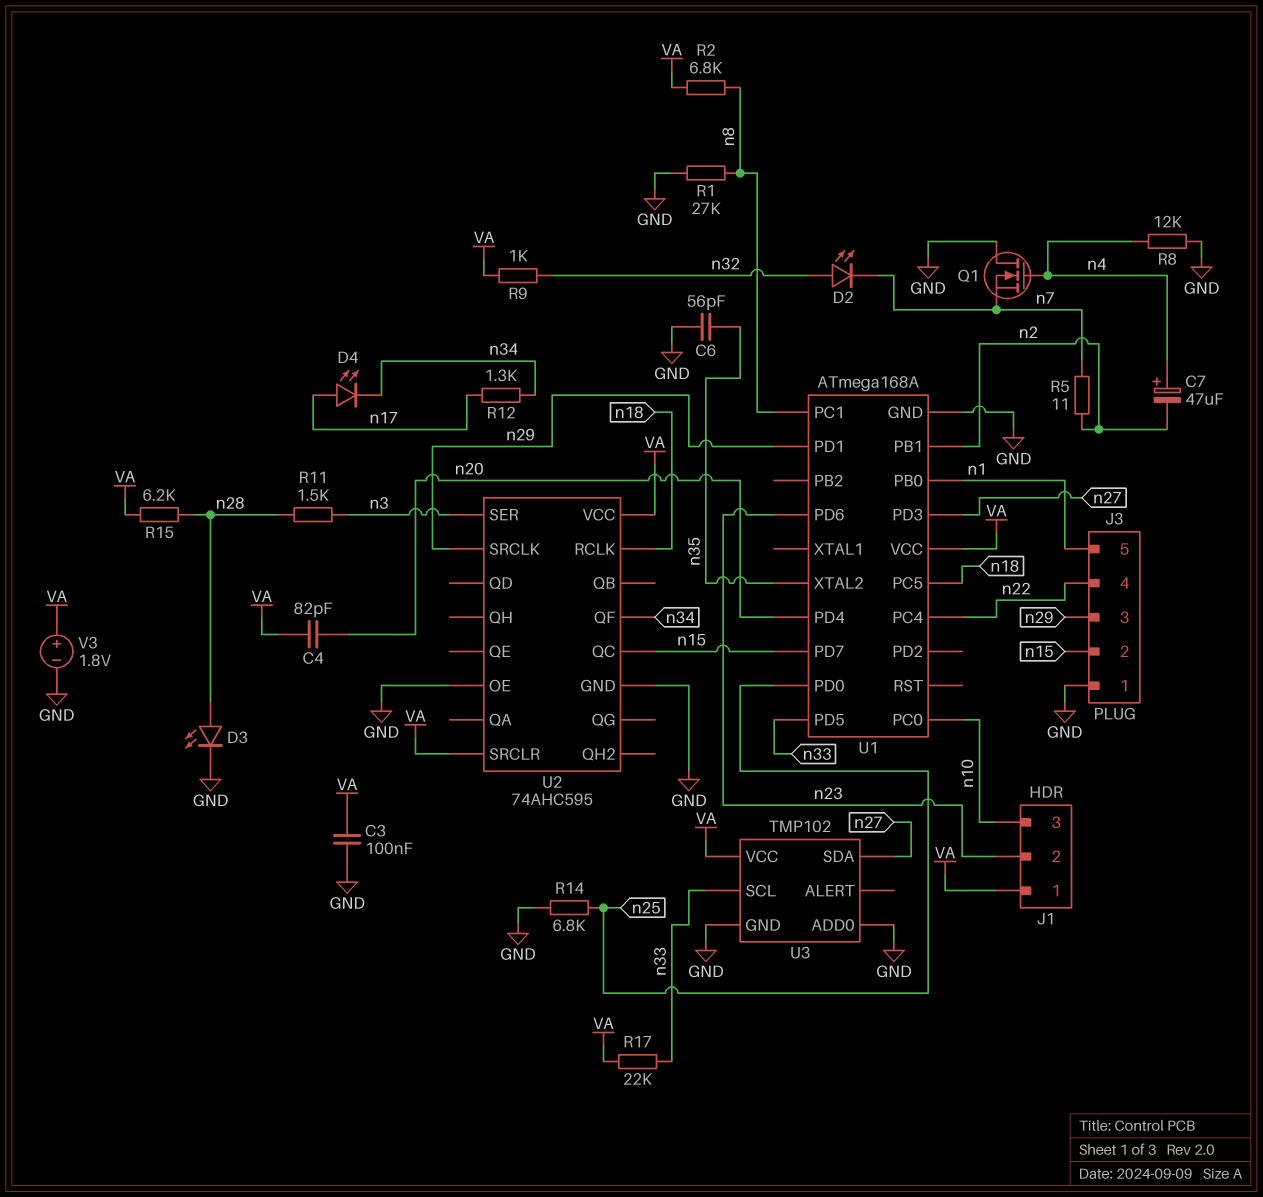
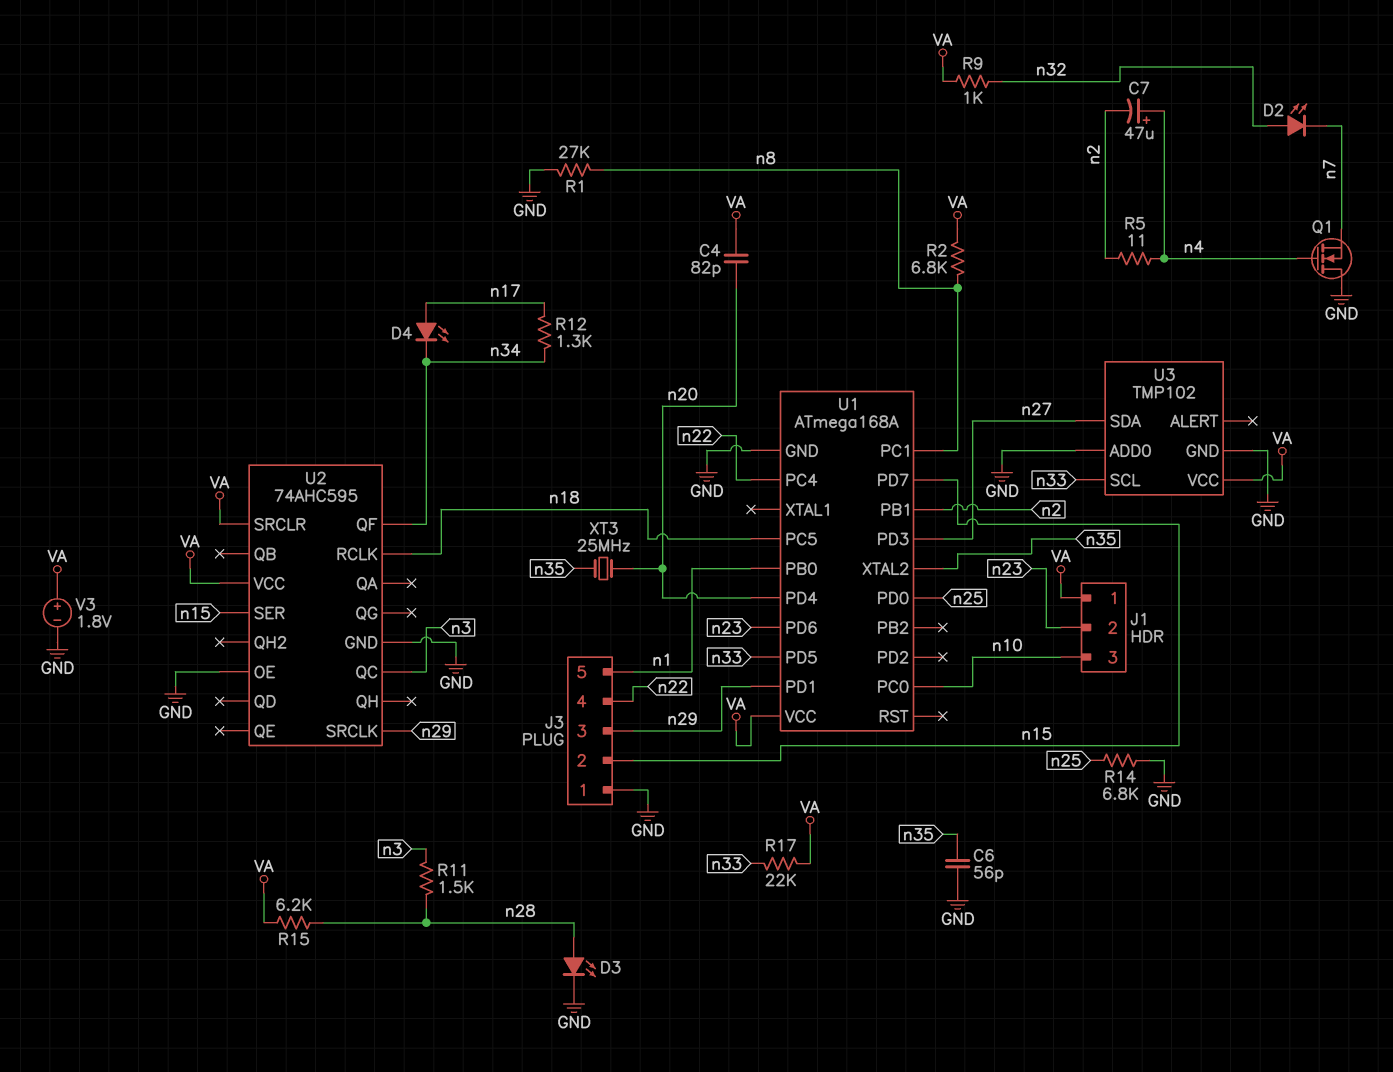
C3: 100nF (GND, VA) -> none
R5: 11 (n2, n7) -> 11 (n2, n4)
R8: 12k (GND, n4) -> none
U2 pin QC: n15 -> n3
U2 pin SER: n3 -> n15
XT3: none -> 25MHz (n20, n35)

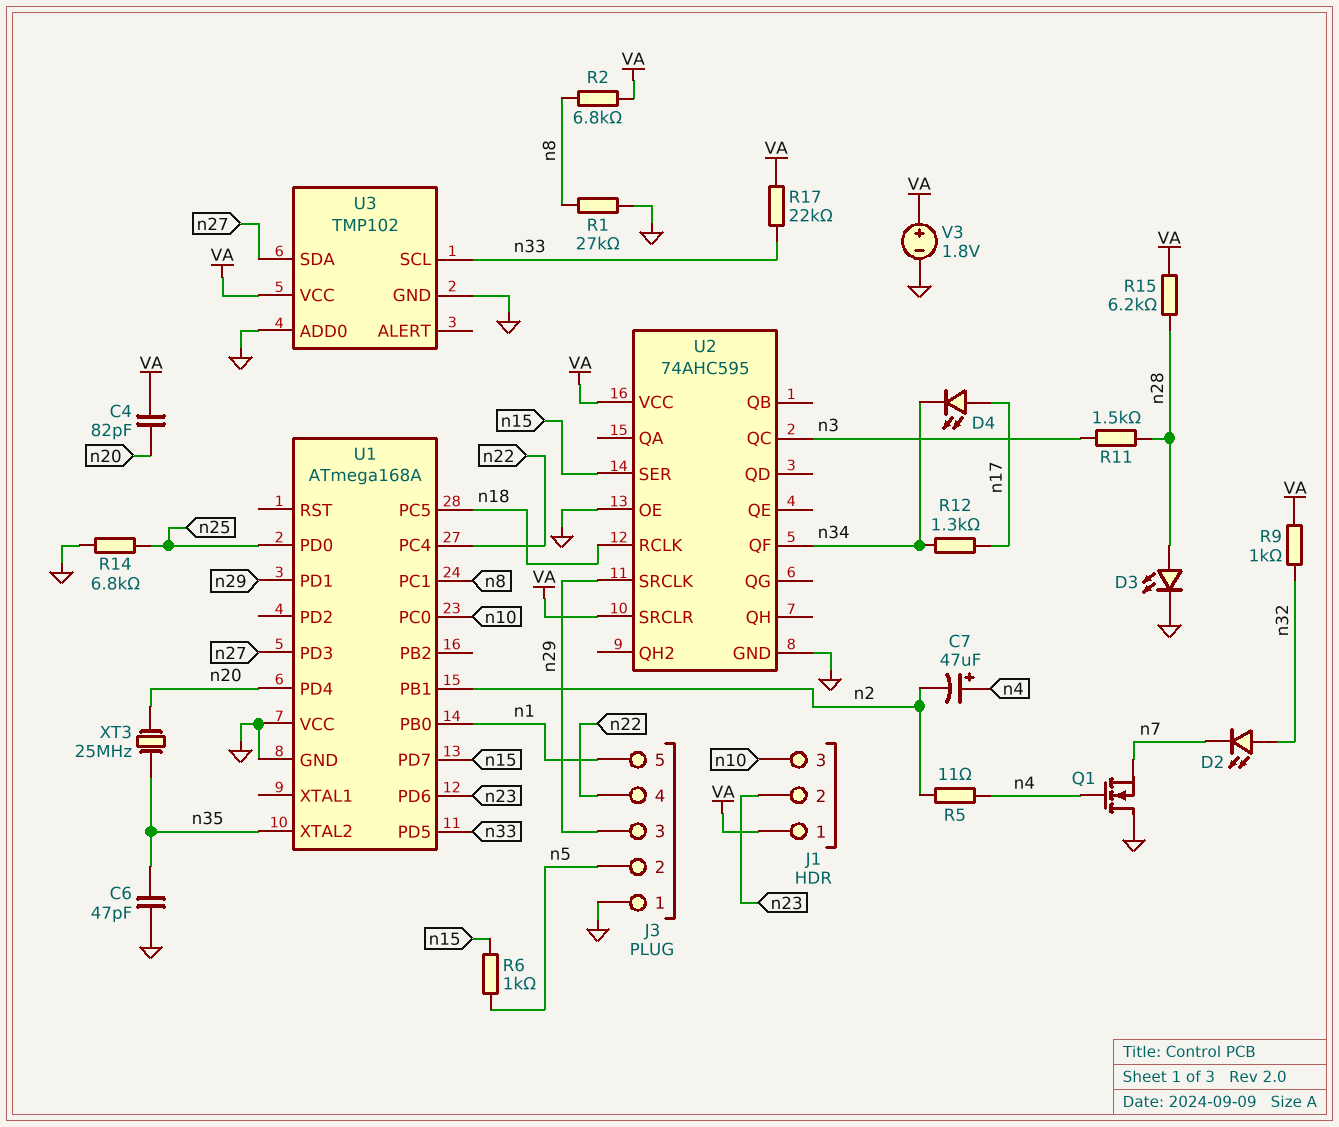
C6: 56pF (GND, n35) -> 47pF (GND, n35)
J3 pin 2: n15 -> n5
R6: none -> 1k (n5, n15)
U1 pin VCC: VA -> GND

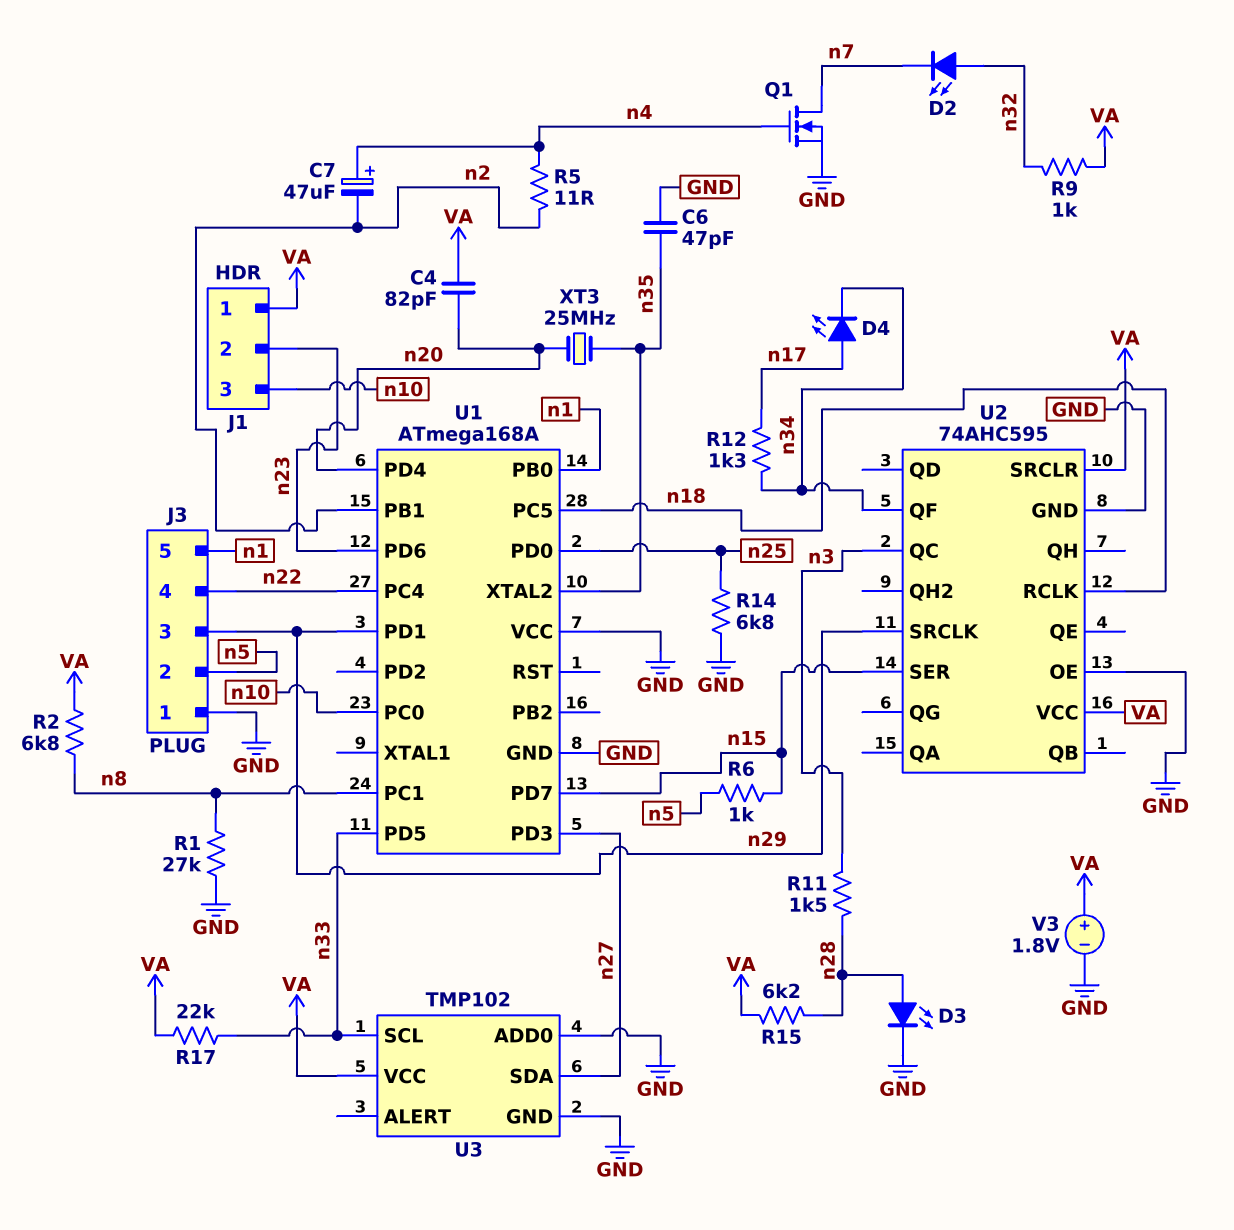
Q1: NMOS (G n4, D GND, S n7) -> NMOS (G n4, D n7, S GND)

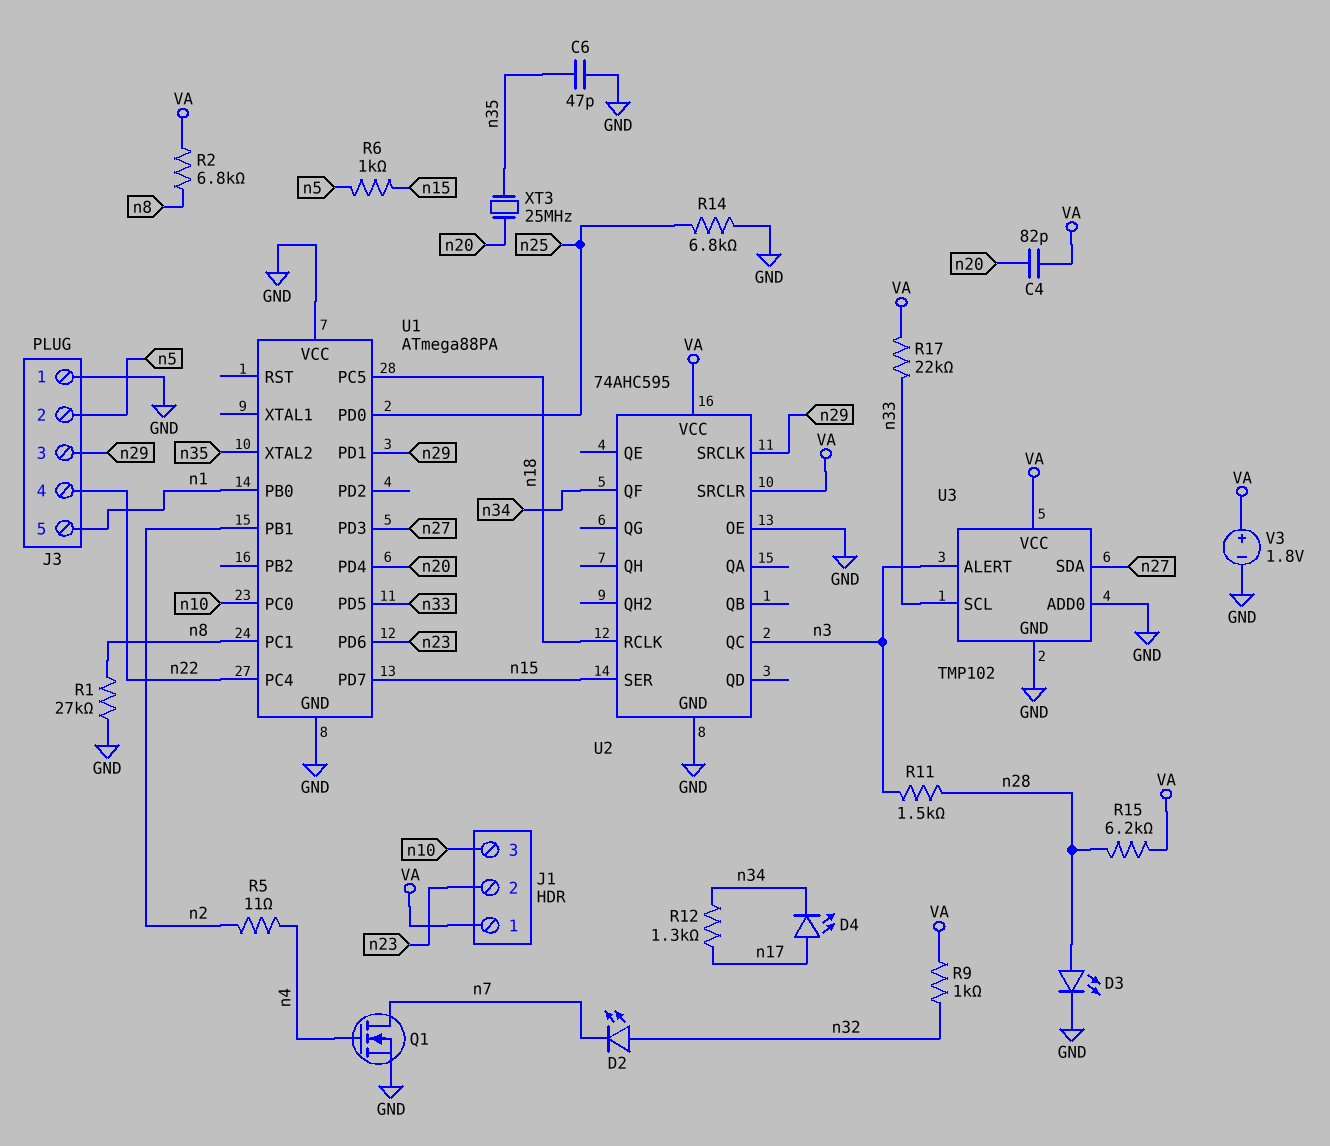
C7: 47uF (plus n4, minus n2) -> none
U1: ATmega168A -> ATmega88PA
U3 pin ALERT: none -> n3

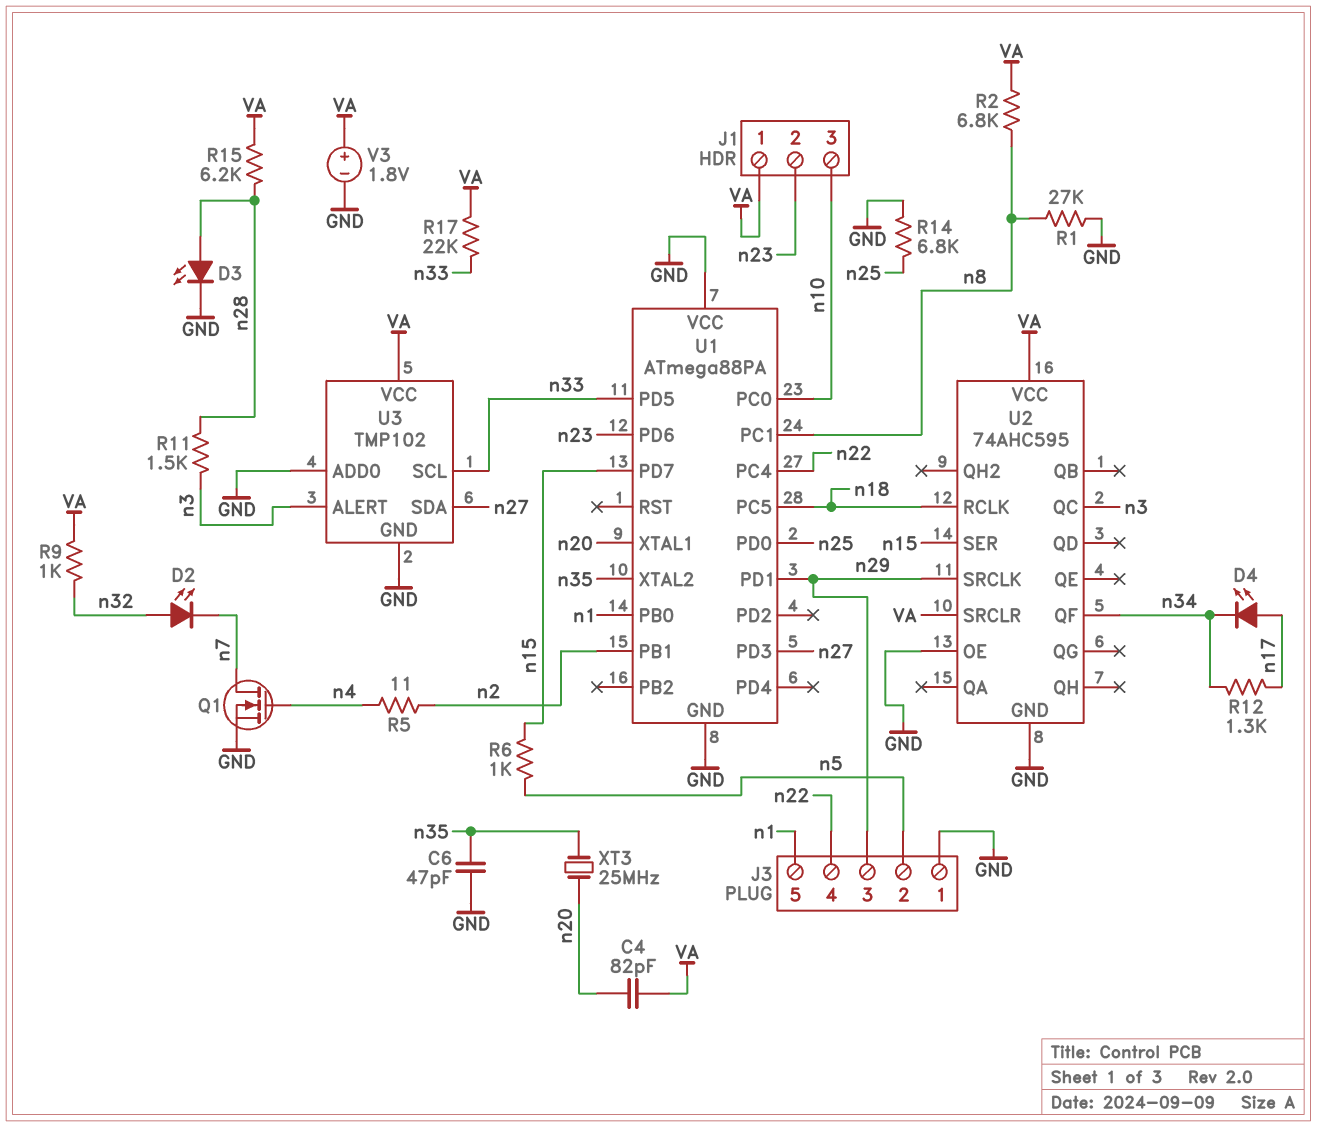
U1 pin PD4: n20 -> none
U1 pin XTAL1: none -> n20

